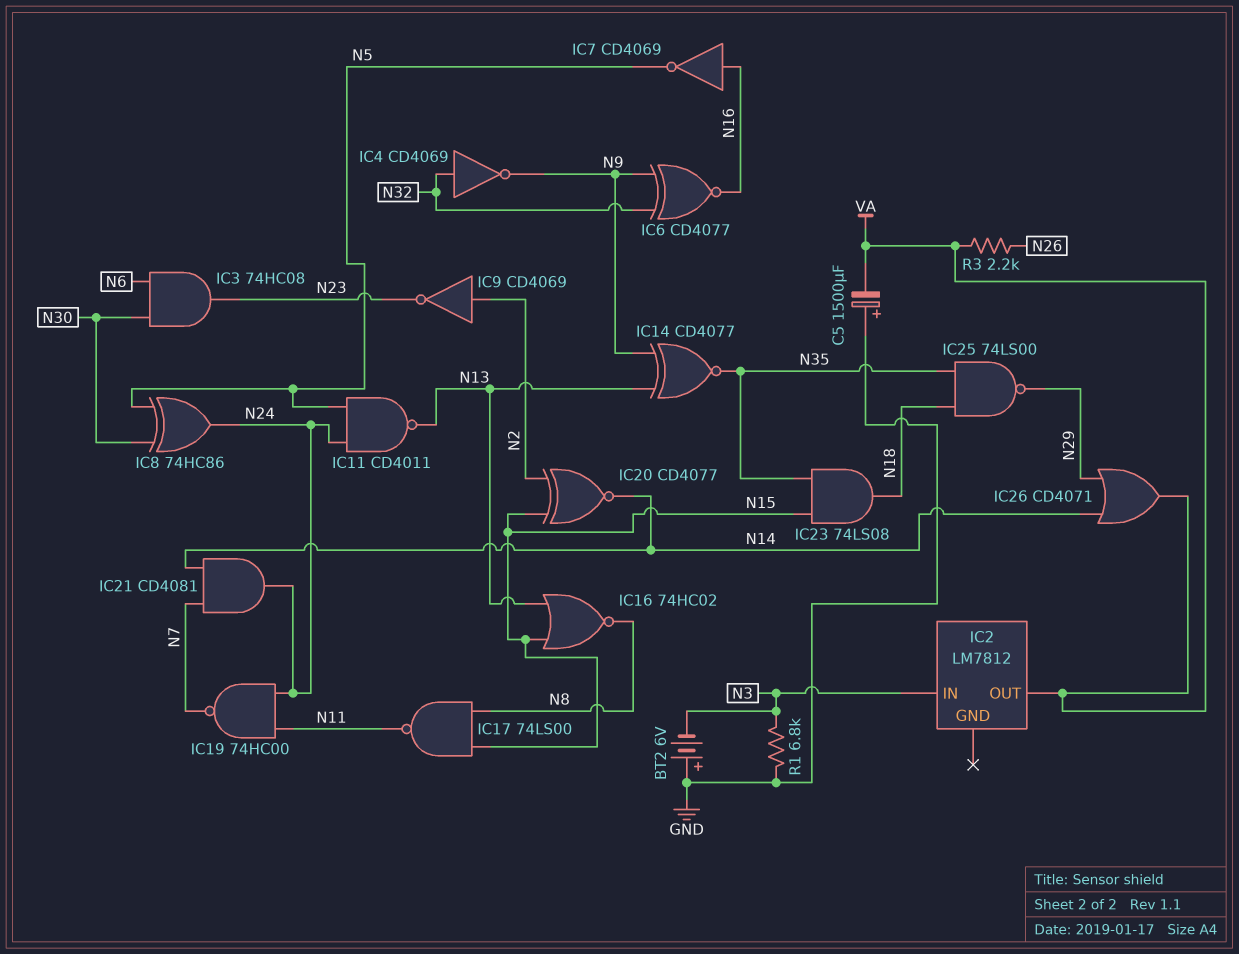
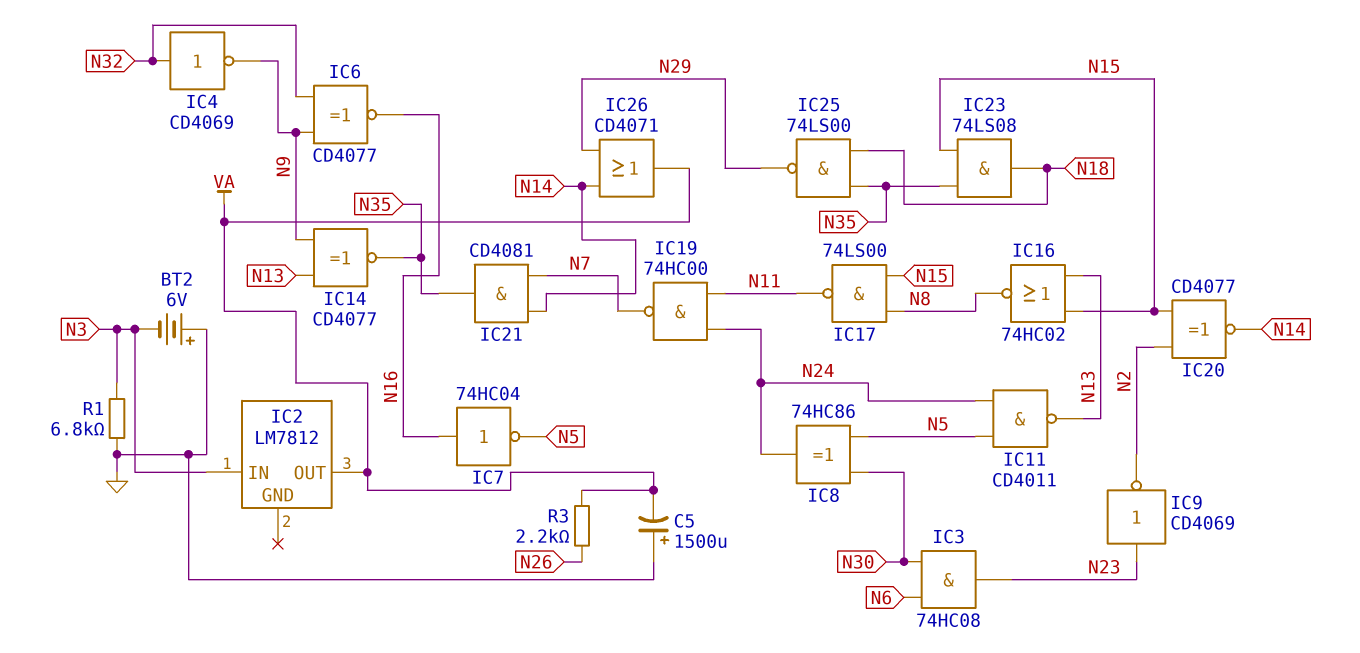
IC7: NOT CD4069 (in N16, out N5) -> NOT 74HC04 (in N16, out N5)
IC9: NOT CD4069 (in N2, out N23) -> NOT CD4069 (in N23, out N2)
IC21: AND CD4081 (in N7, in N14, out N24) -> AND CD4081 (in N7, in N14, out N35)

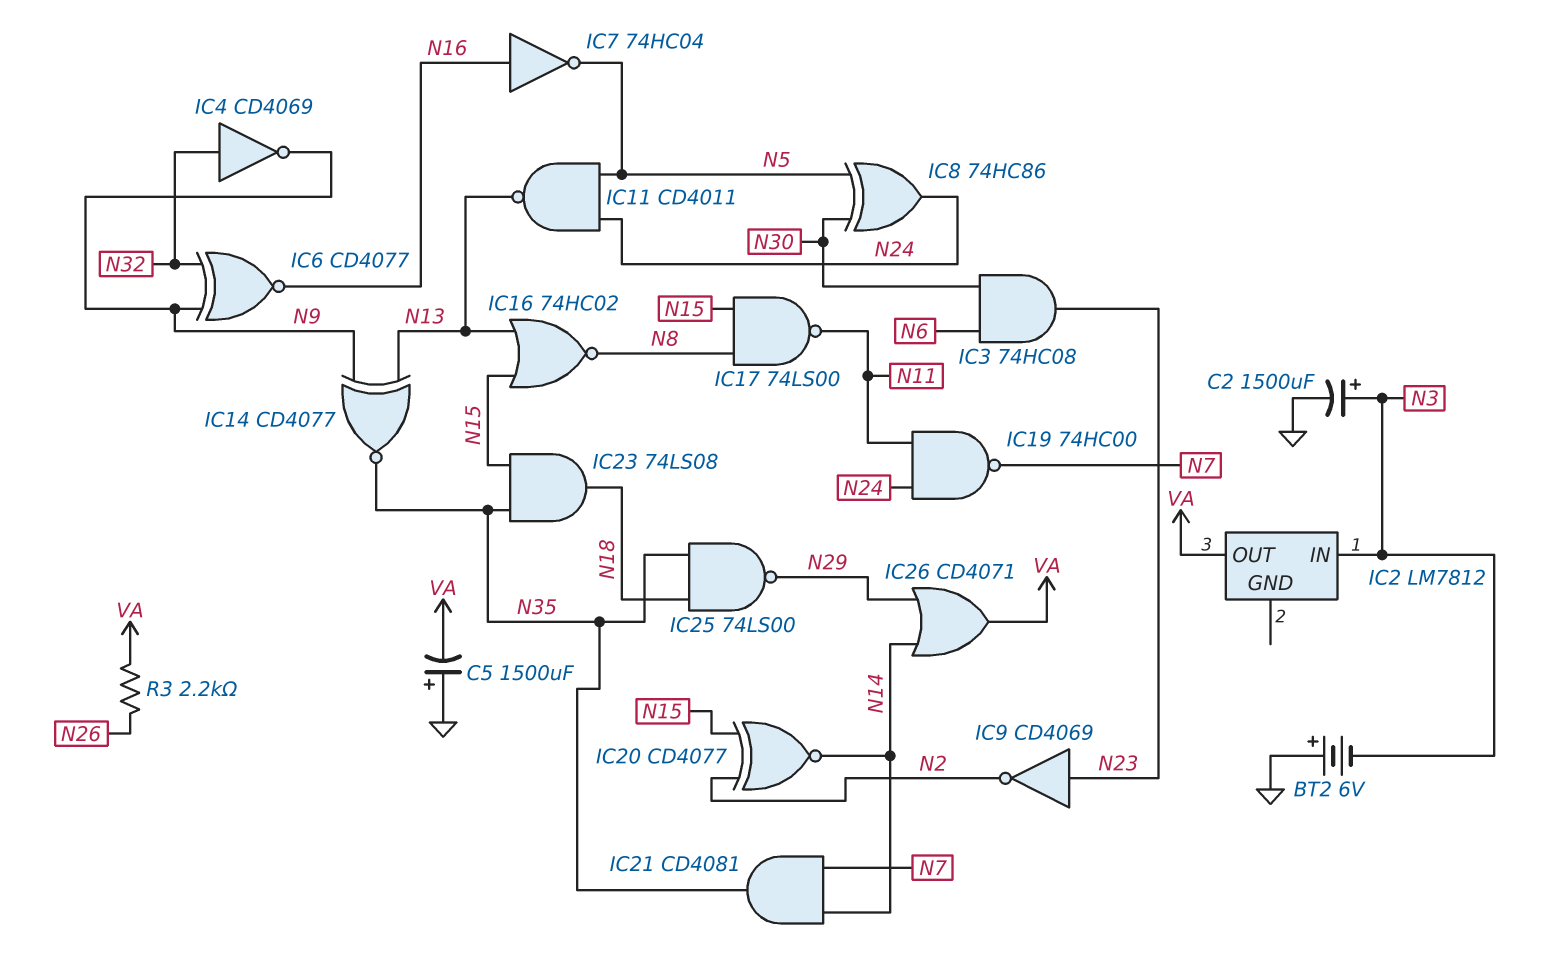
C2: none -> 1500uF (plus N3, minus GND)
R1: 6.8k (GND, N3) -> none

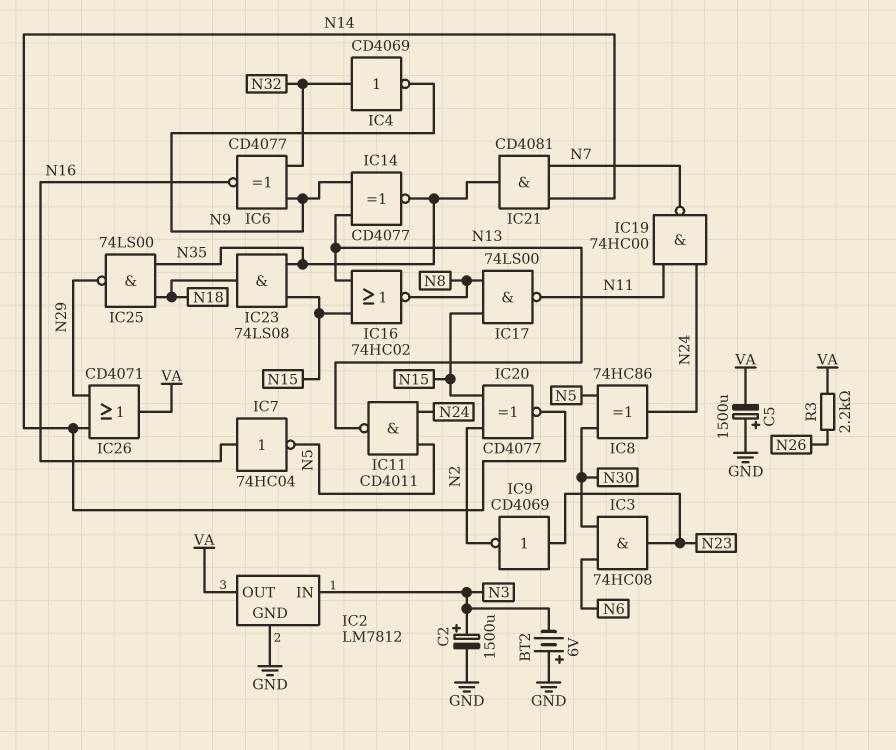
IC2 pin GND: none -> GND

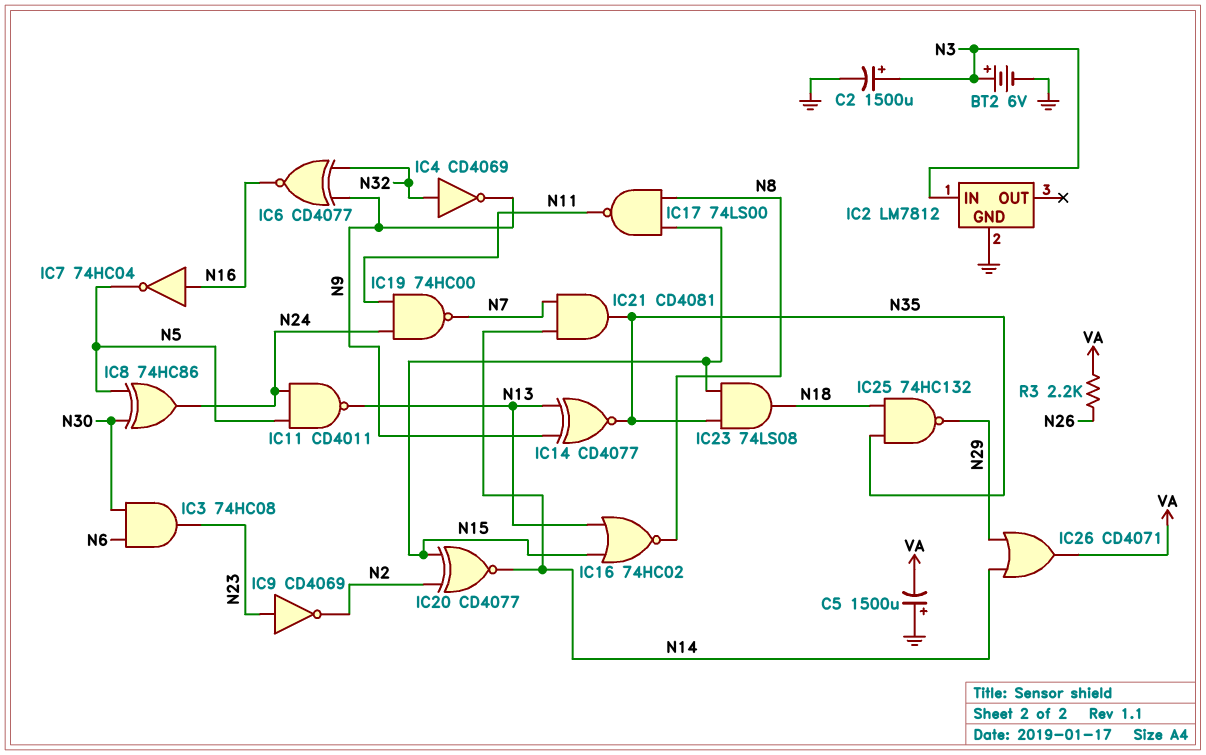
BT2: 6V (plus GND, minus N3) -> 6V (plus N3, minus GND)
IC2 pin OUT: VA -> none
IC25: NAND 74LS00 (in N18, in N35, out N29) -> NAND 74HC132 (in N18, in N35, out N29)

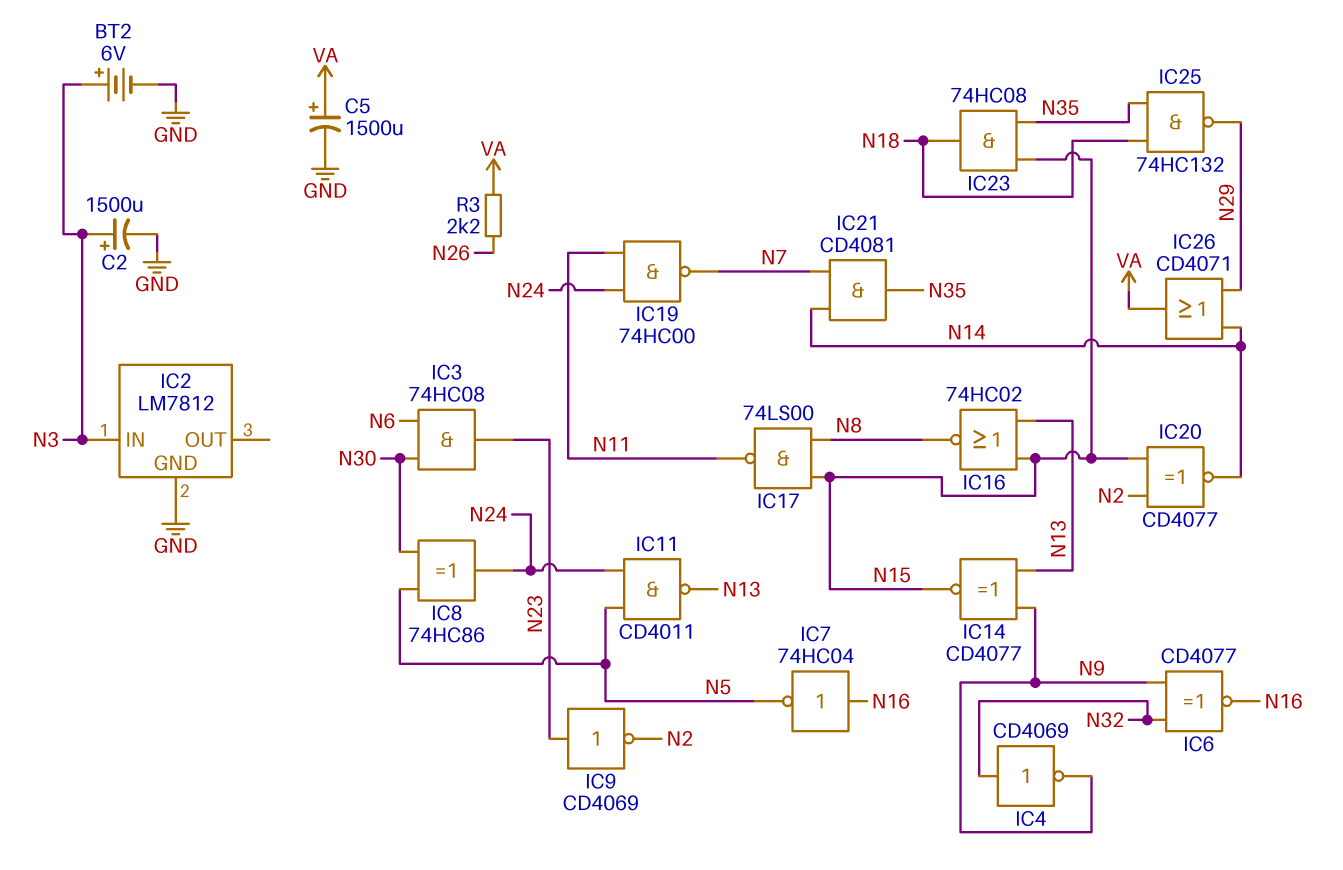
C5: 1500uF (plus GND, minus VA) -> 1500uF (plus VA, minus GND)
IC14: XNOR CD4077 (in N9, in N13, out N35) -> XNOR CD4077 (in N9, in N13, out N15)
IC23: AND 74LS08 (in N15, in N35, out N18) -> AND 74HC08 (in N15, in N35, out N18)

